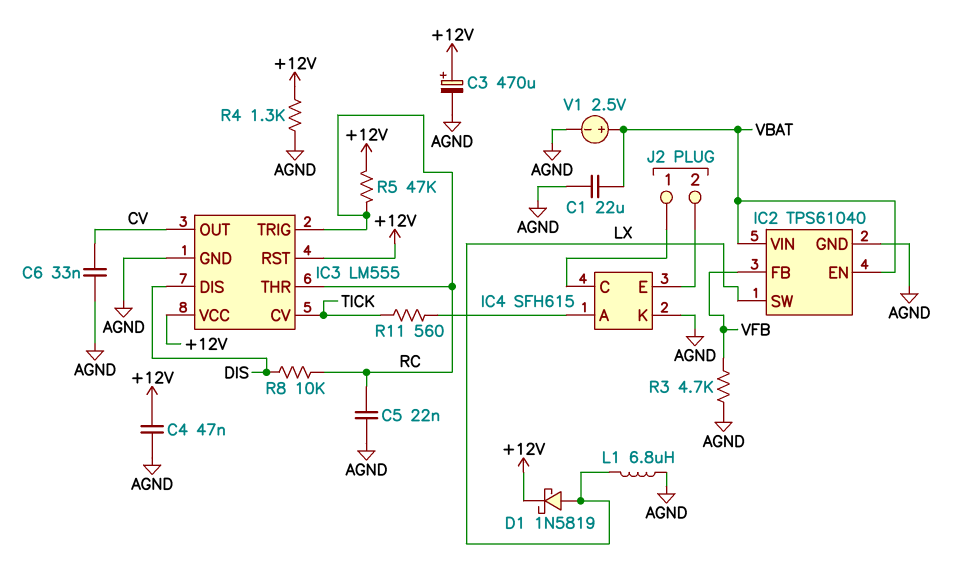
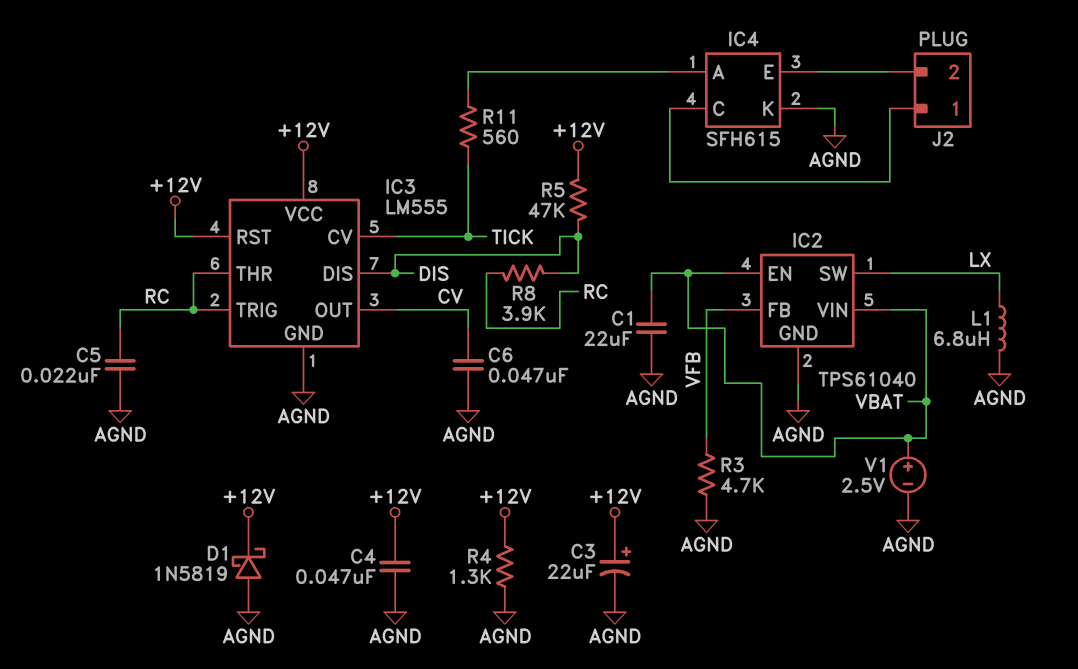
C3: 470uF (plus +12V, minus AGND) -> 22uF (plus +12V, minus AGND)
C6: 33nF (AGND, CV) -> 47nF (AGND, CV)
D1: schottky 1N5819 (A LX, K +12V) -> schottky 1N5819 (A AGND, K +12V)
R5: 47k (+12V, RC) -> 47k (+12V, DIS)
R8: 10k (DIS, RC) -> 3.9k (DIS, RC)

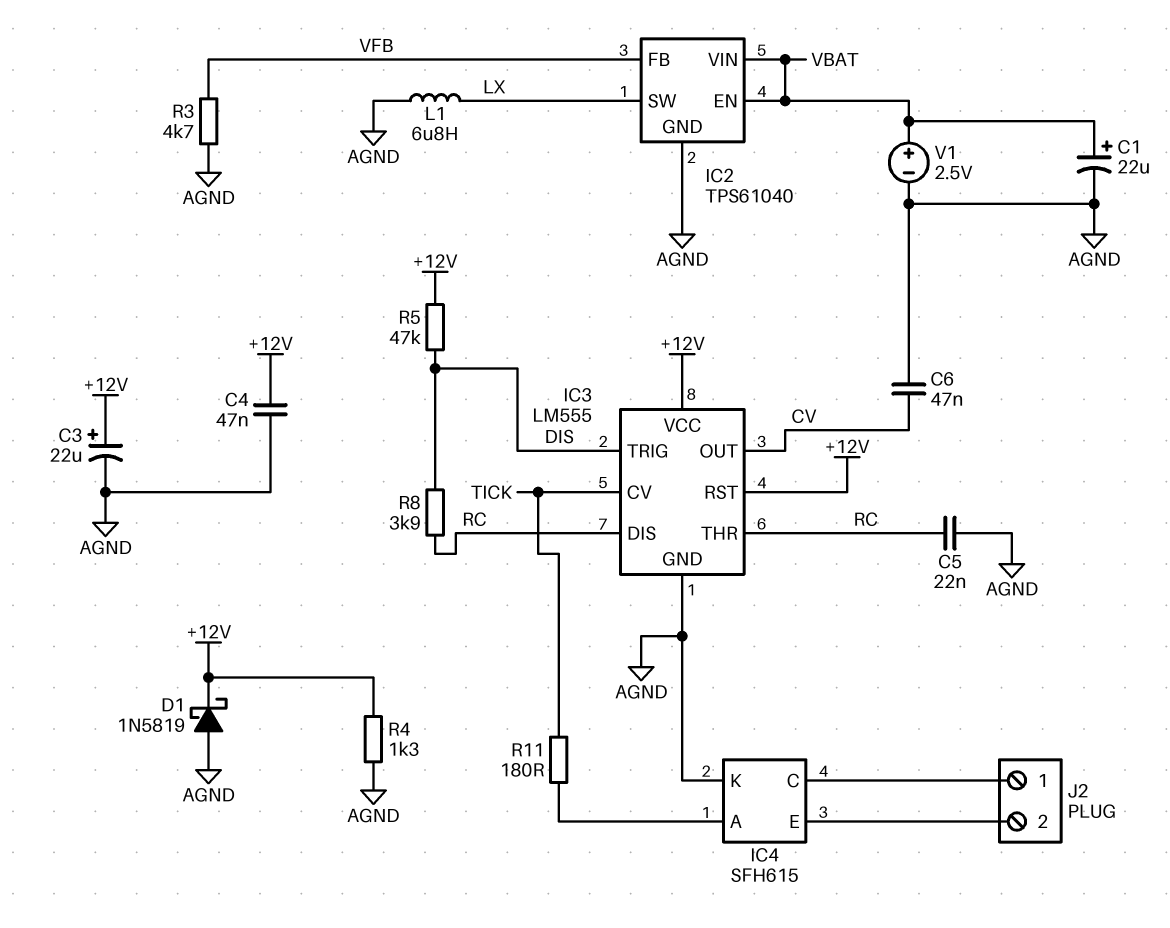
C1: 22uF (AGND, VBAT) -> 22uF (plus VBAT, minus AGND)
IC3 pin DIS: DIS -> RC
IC3 pin TRIG: RC -> DIS
R11: 560 (IC4/A, TICK) -> 180 (IC4/A, TICK)

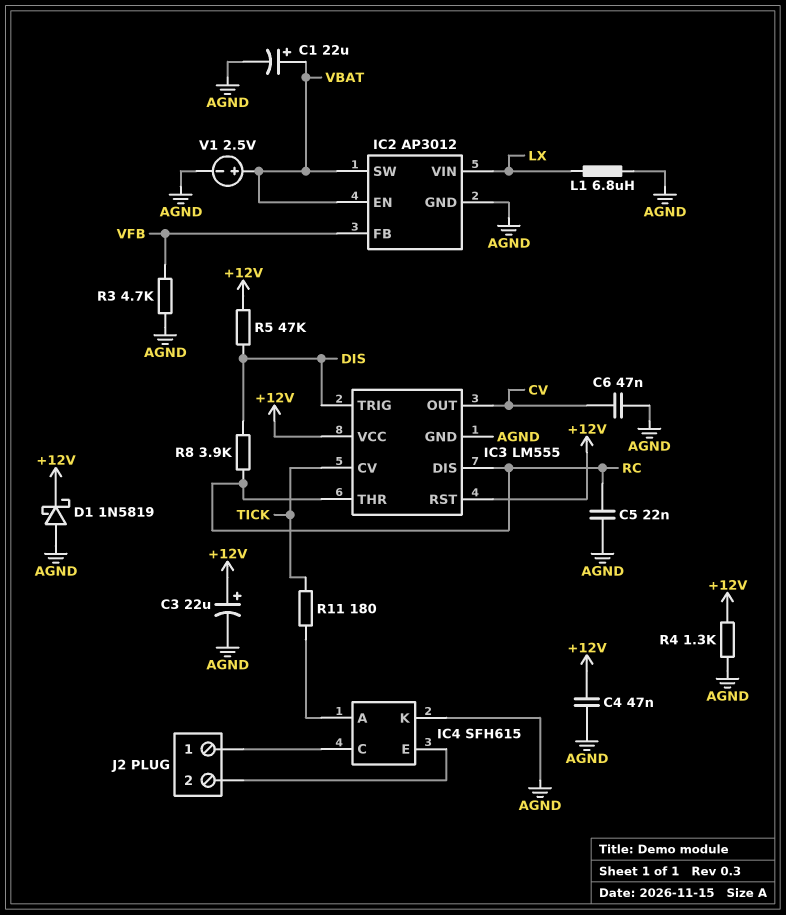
IC2: TPS61040 -> AP3012
IC2 pin SW: LX -> VBAT
IC2 pin VIN: VBAT -> LX

